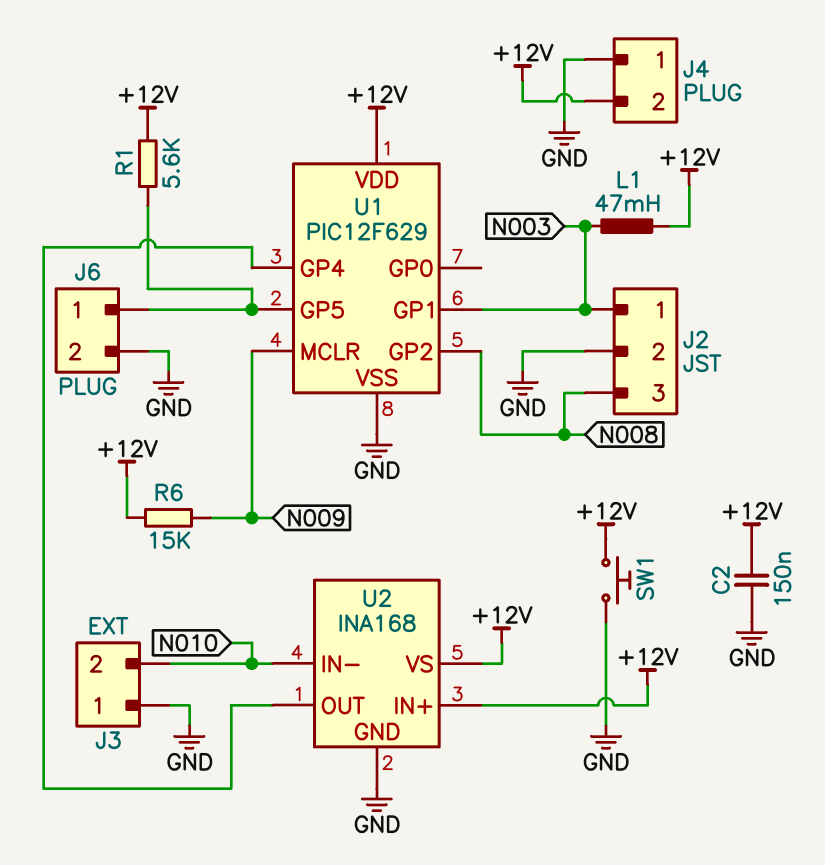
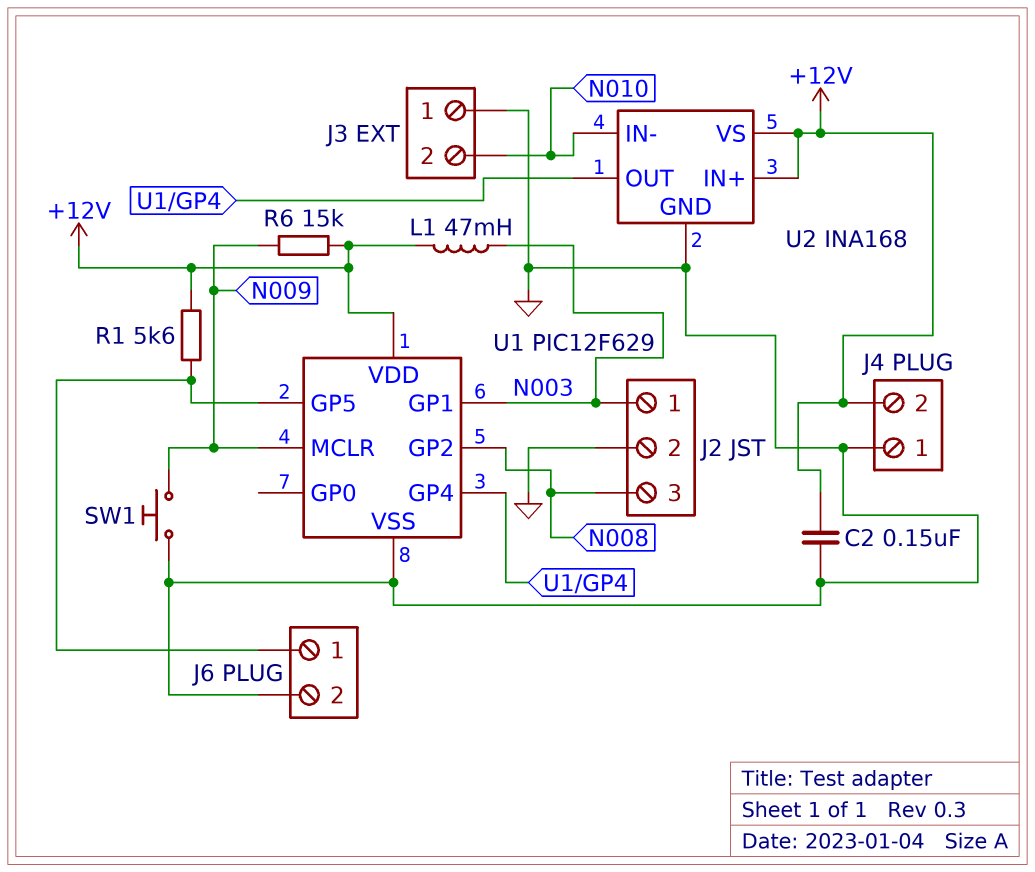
SW1: button (+12V, GND) -> button (GND, N009)

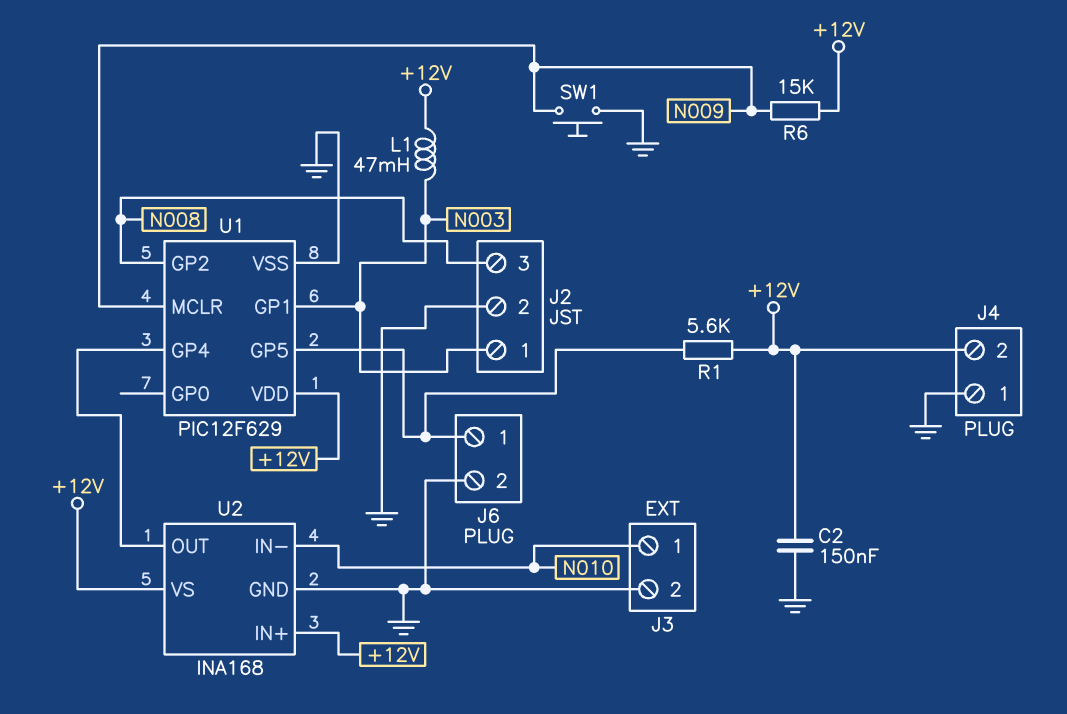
J3 pin 1: GND -> N010
J3 pin 2: N010 -> GND

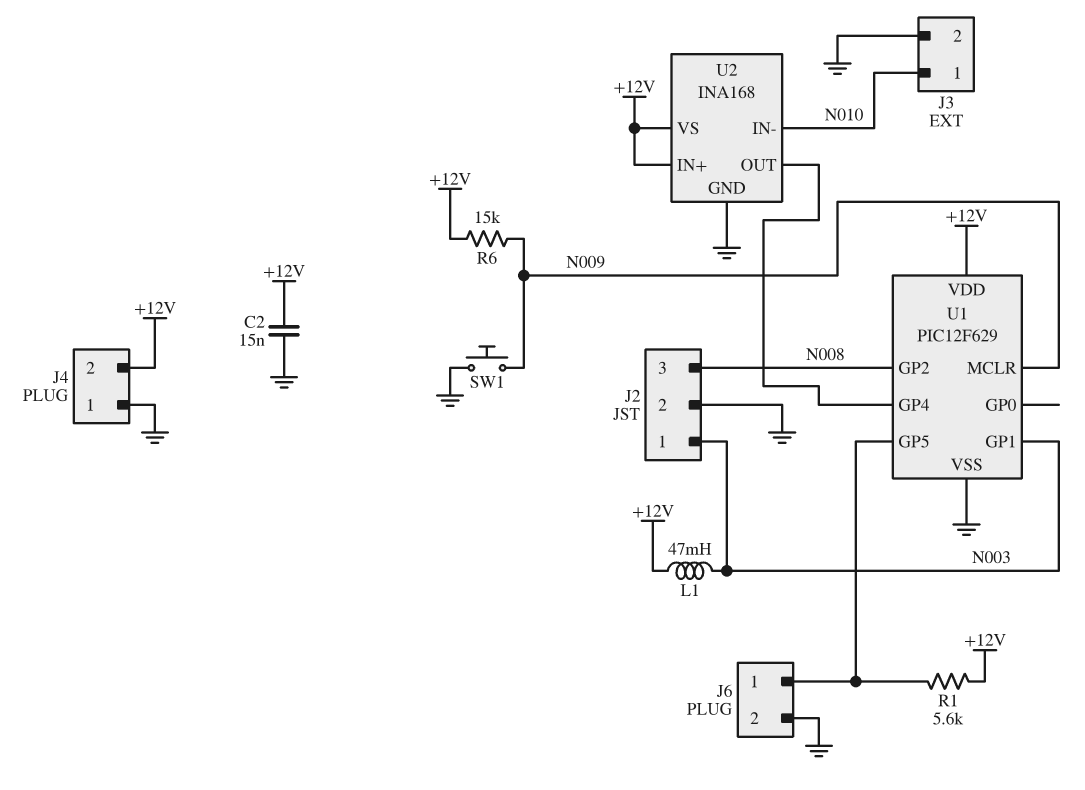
C2: 150nF (+12V, GND) -> 15nF (+12V, GND)

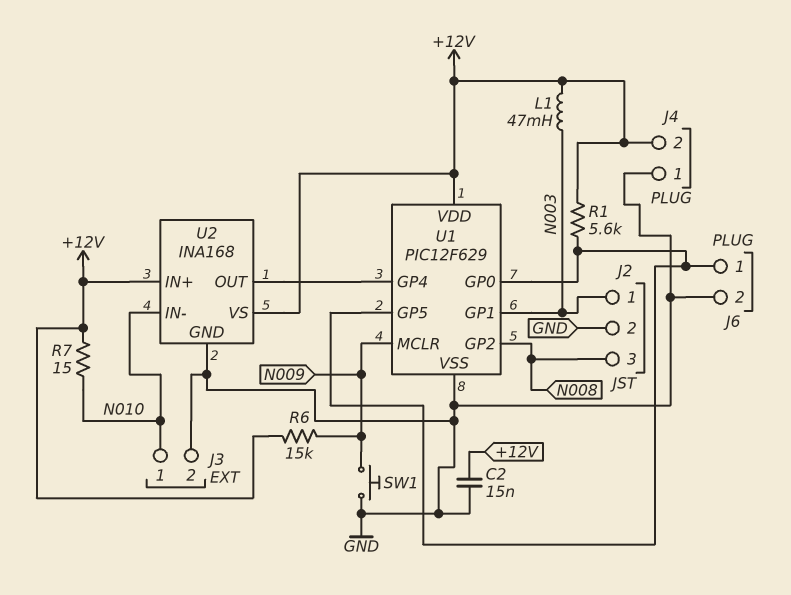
R7: none -> 15 (+12V, N010)
U1 pin GP0: none -> J6/1

